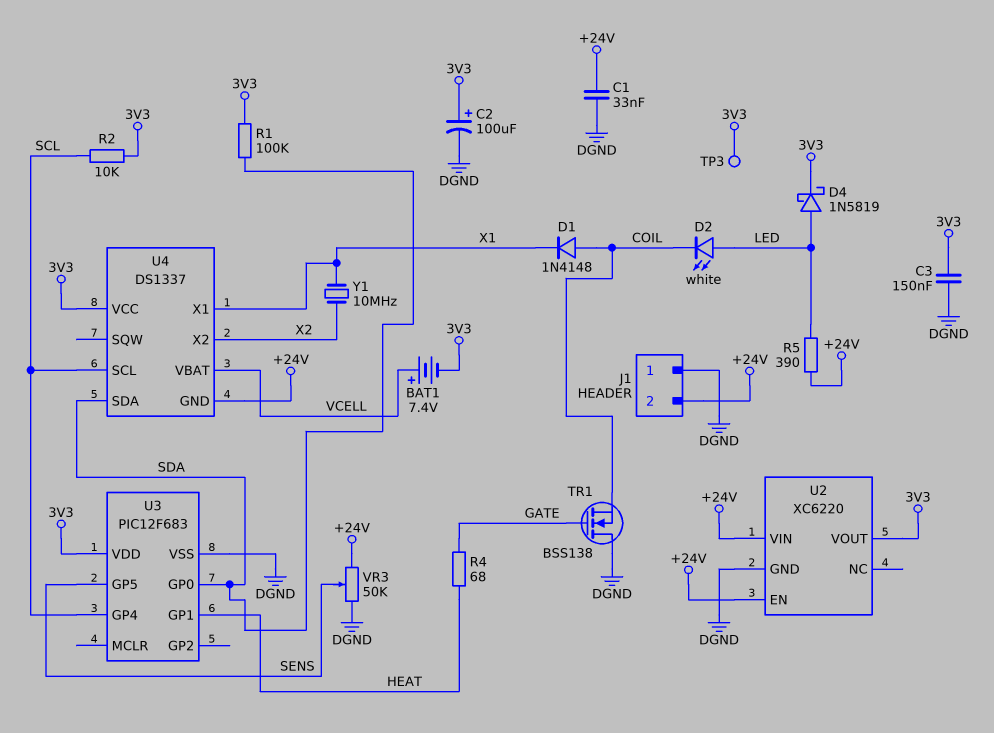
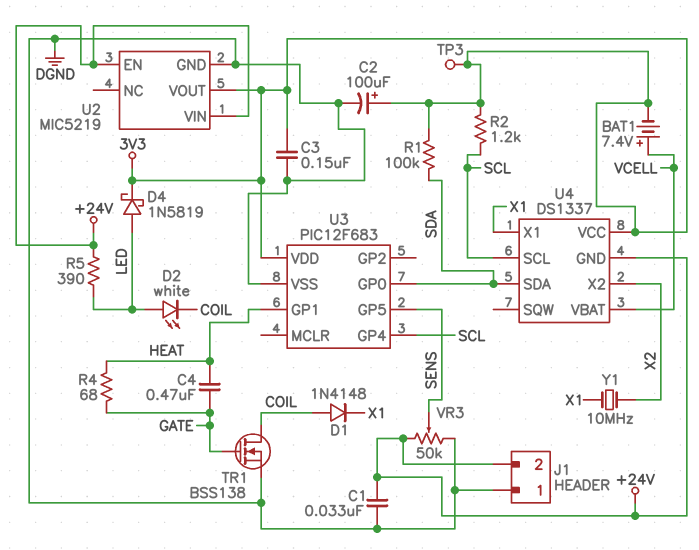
C4: none -> 470nF (GATE, HEAT)
R2: 10k (3V3, SCL) -> 1.2k (3V3, SCL)
TR1: NMOS BSS138 (G GATE, D DGND, S COIL) -> NMOS BSS138 (G GATE, D COIL, S DGND)
U2: XC6220 -> MIC5219

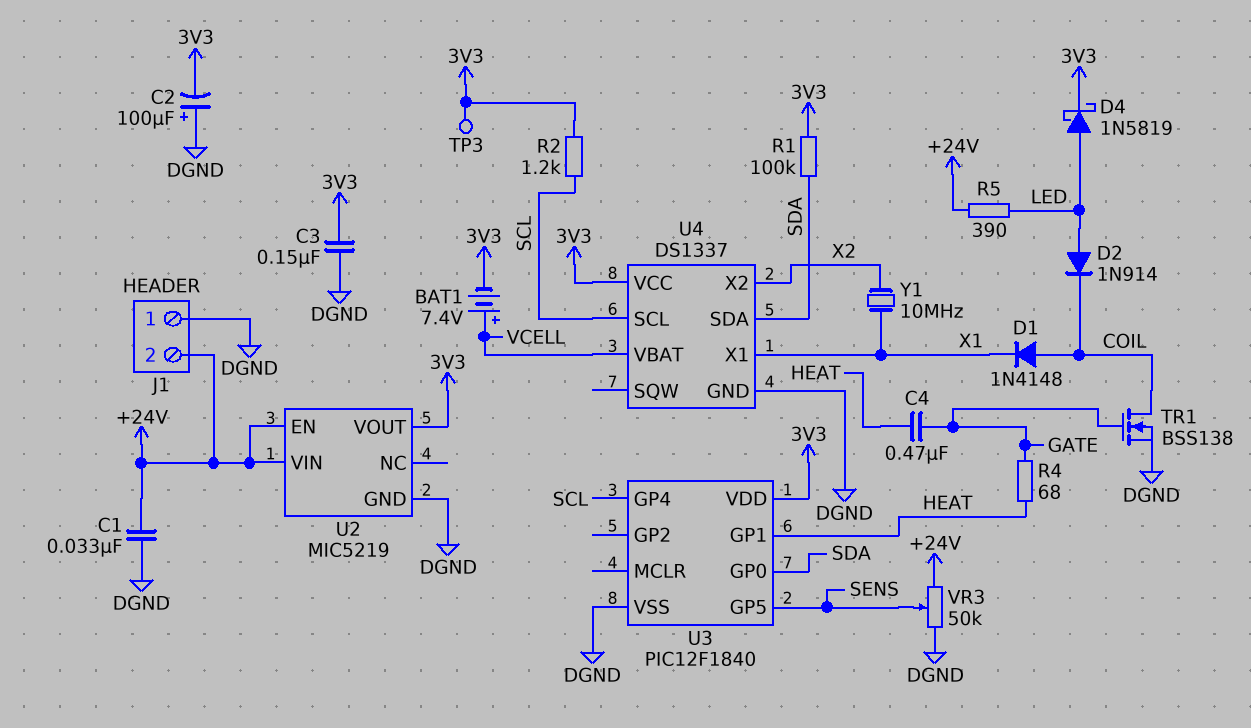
C2: 100uF (plus 3V3, minus DGND) -> 100uF (plus DGND, minus 3V3)
D2: LED white (A LED, K COIL) -> diode 1N914 (A LED, K COIL)
U3: PIC12F683 -> PIC12F1840
U4 pin GND: +24V -> DGND

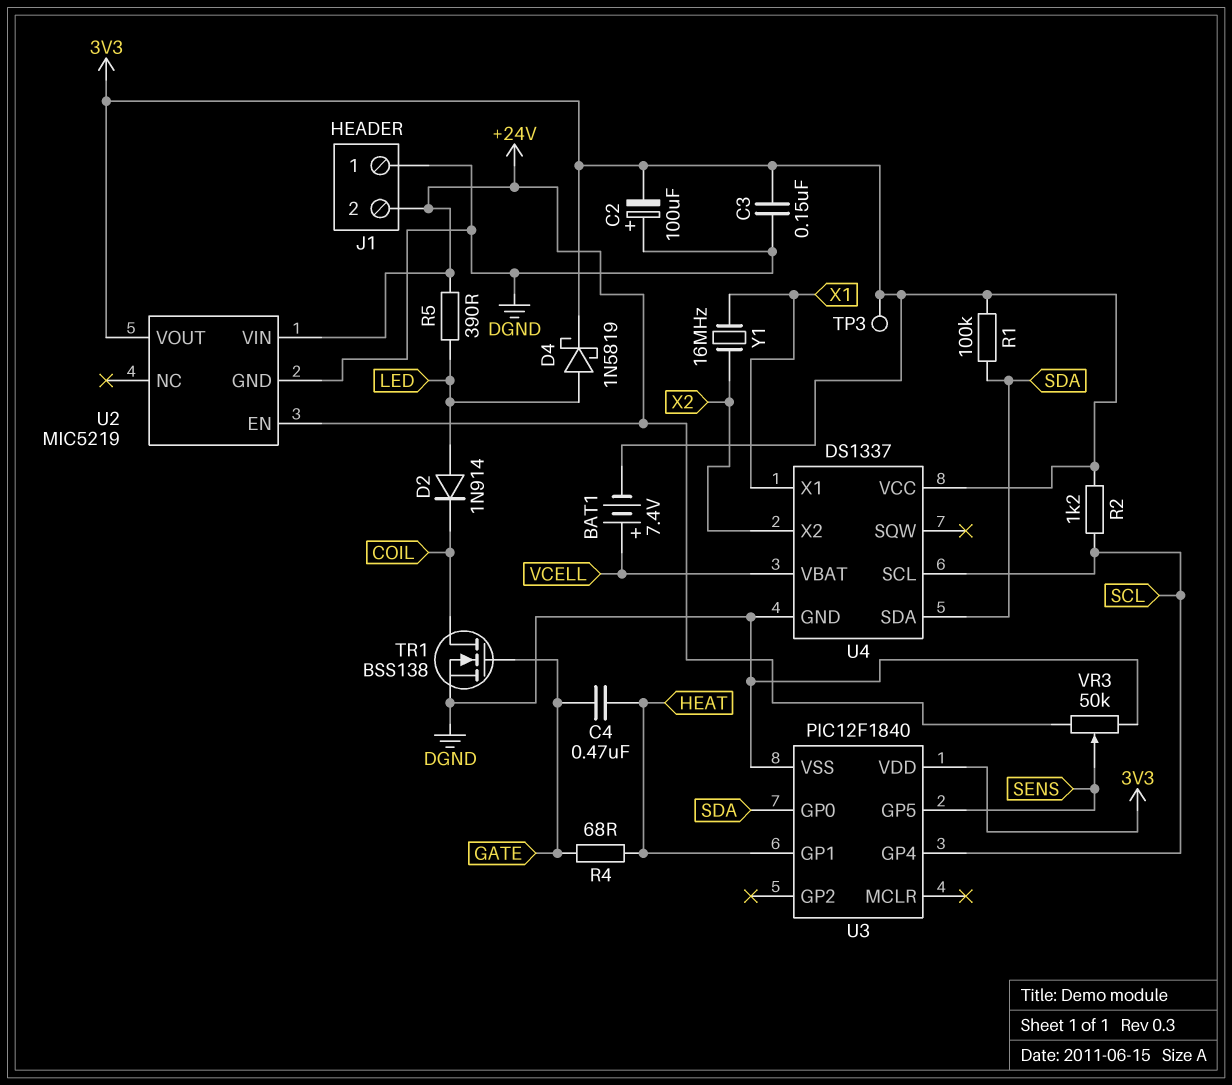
C1: 33nF (+24V, DGND) -> none
D1: diode 1N4148 (A COIL, K X1) -> none
Y1: 10MHz (X1, X2) -> 16MHz (X1, X2)

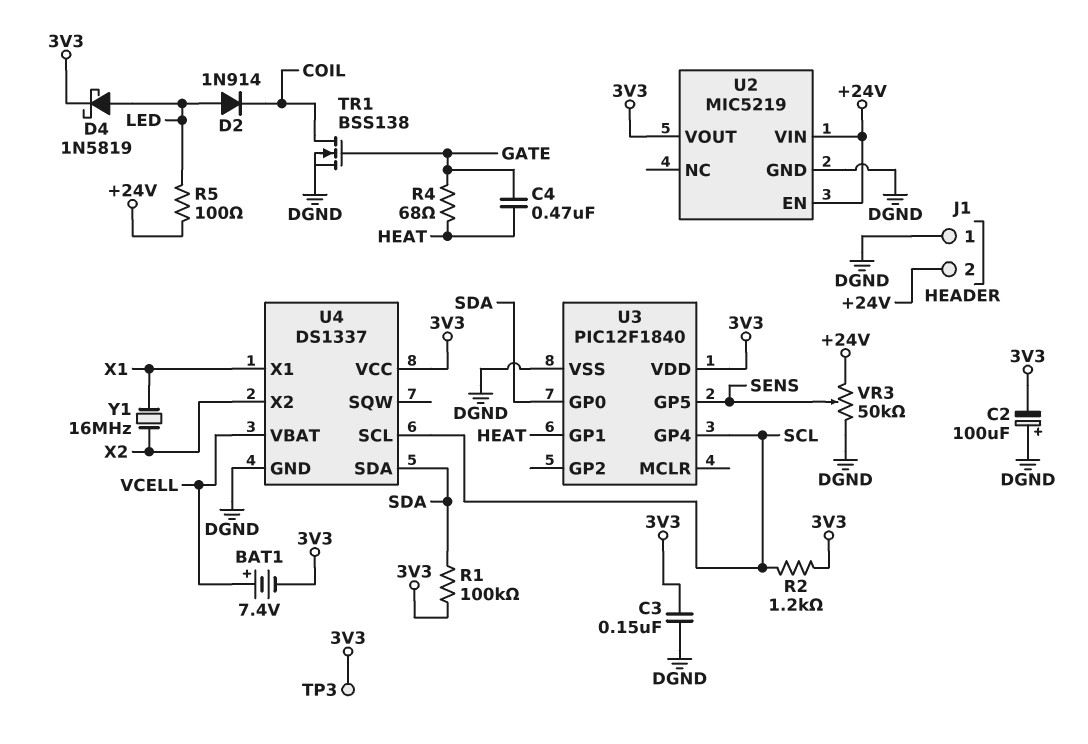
R5: 390 (+24V, LED) -> 100 (+24V, LED)

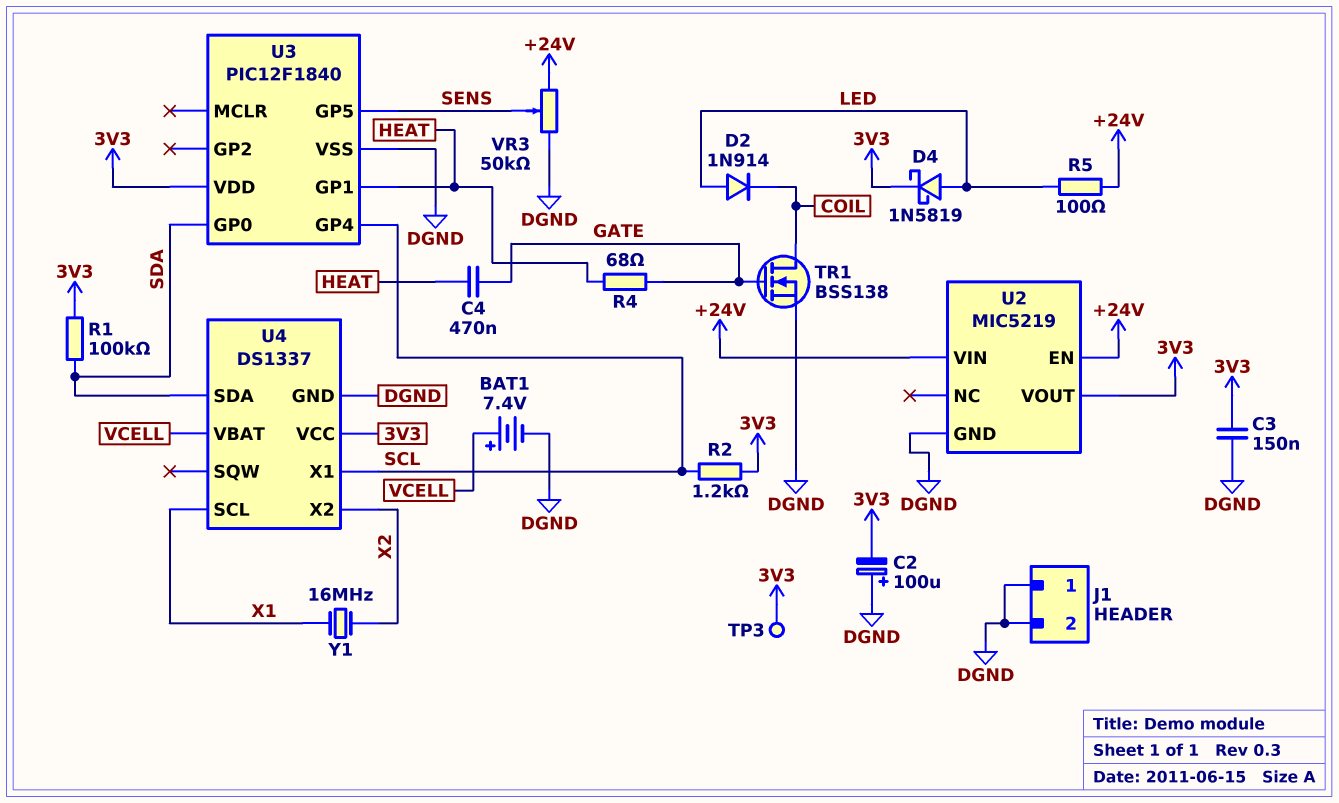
BAT1: 7.4V (plus VCELL, minus 3V3) -> 7.4V (plus VCELL, minus DGND)
J1 pin 2: +24V -> DGND
U4 pin SCL: SCL -> X1
U4 pin X1: X1 -> SCL

